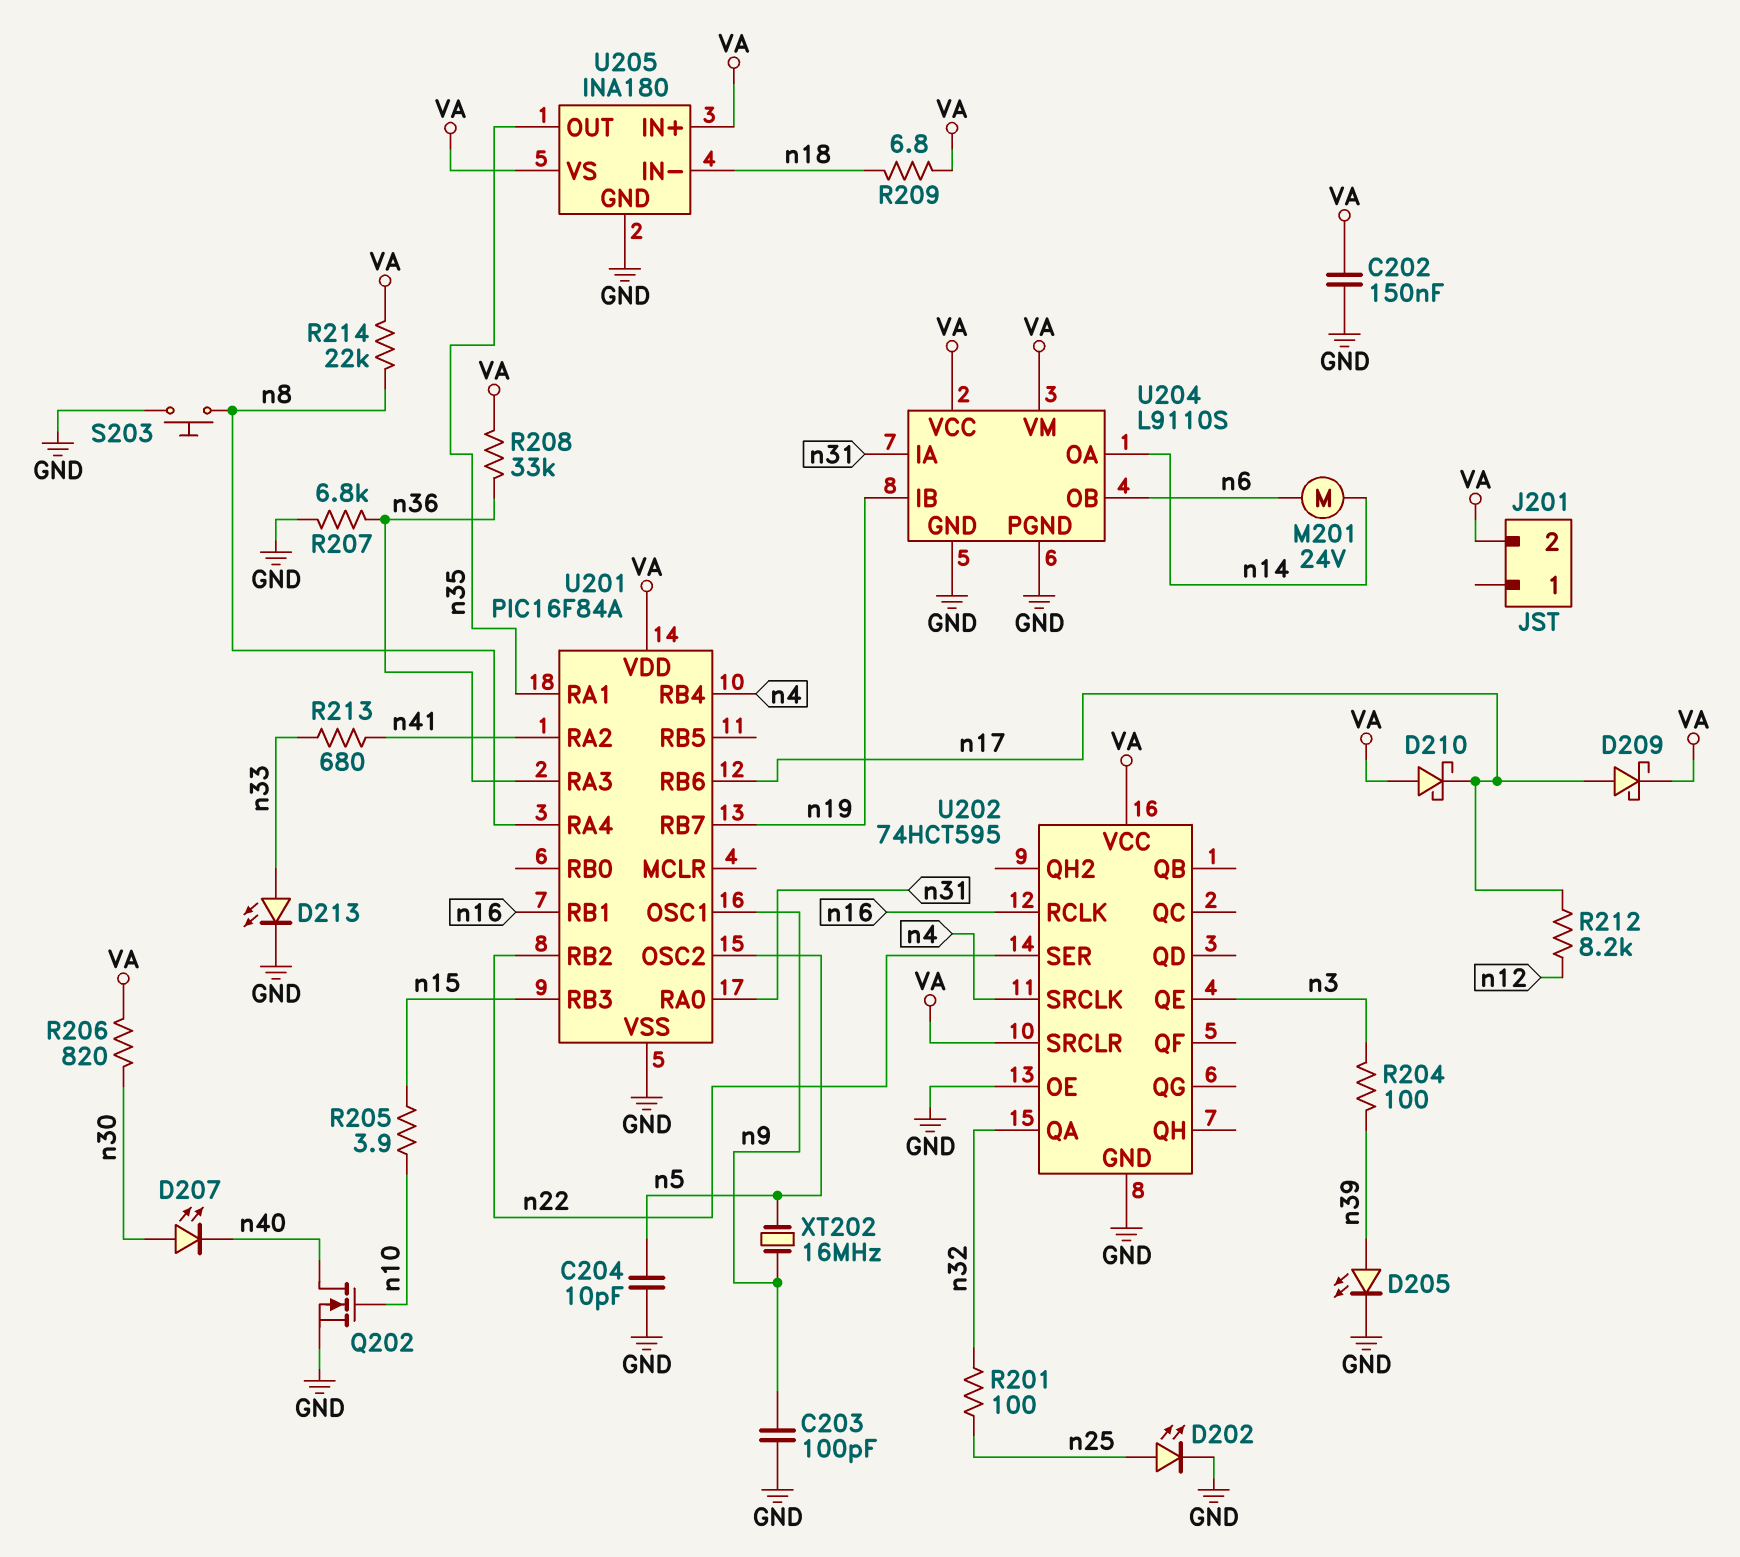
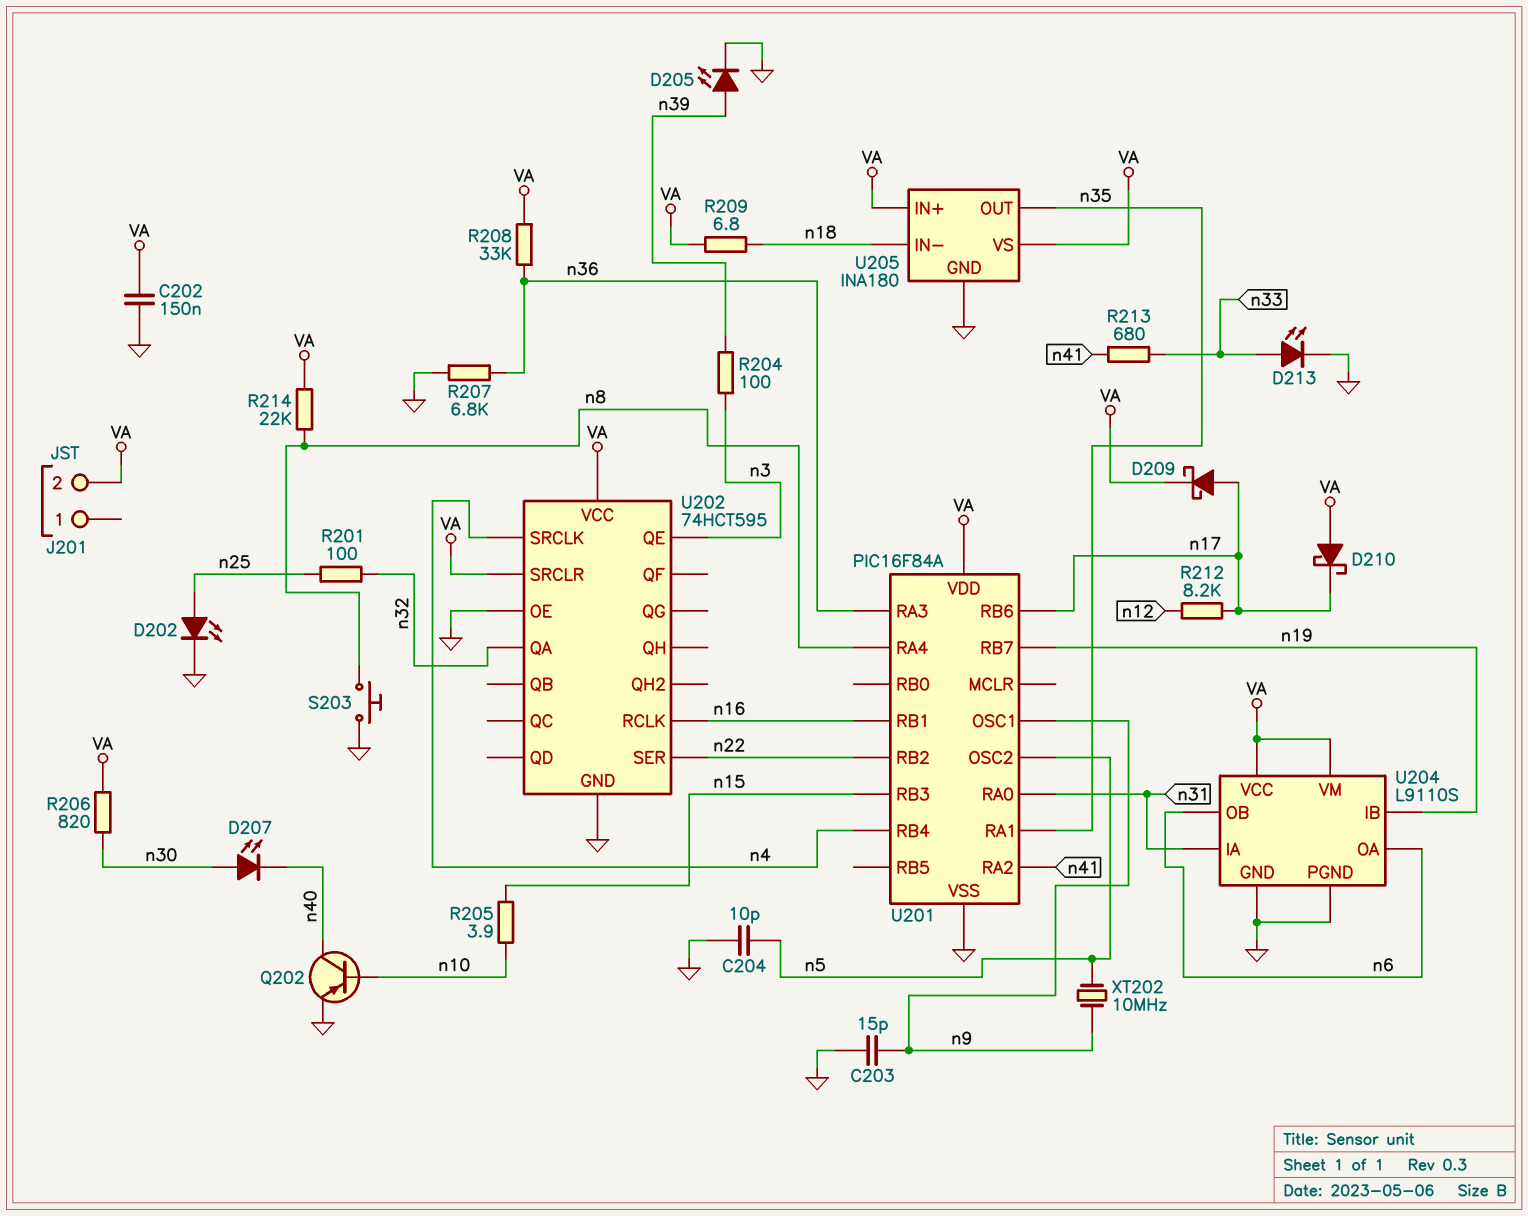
C203: 100pF (GND, n9) -> 15pF (GND, n9)
M201: motor 24V (n6, n14) -> none
Q202: NMOS (G n10, D n40, S GND) -> PNP (B n10, C n40, E GND)
U204 pin OA: n14 -> n6
XT202: 16MHz (n5, n9) -> 10MHz (n5, n9)

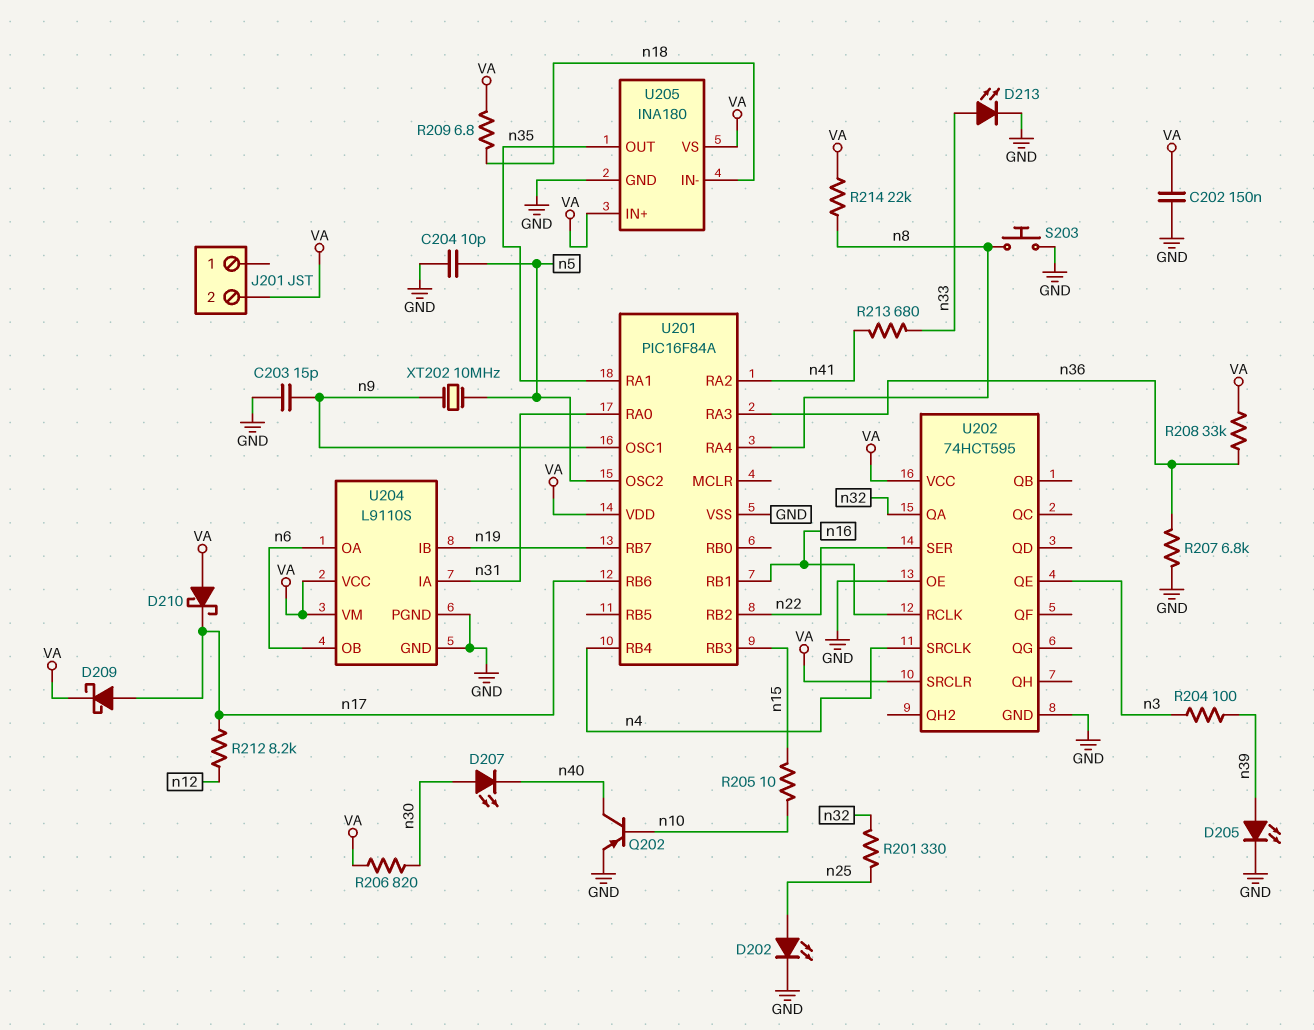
R201: 100 (n25, n32) -> 330 (n25, n32)
R205: 3.9 (n10, n15) -> 10 (n10, n15)

